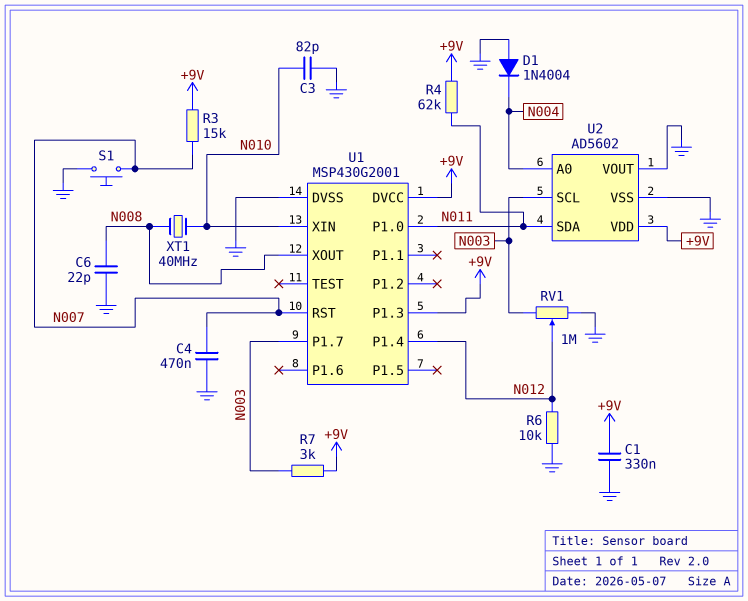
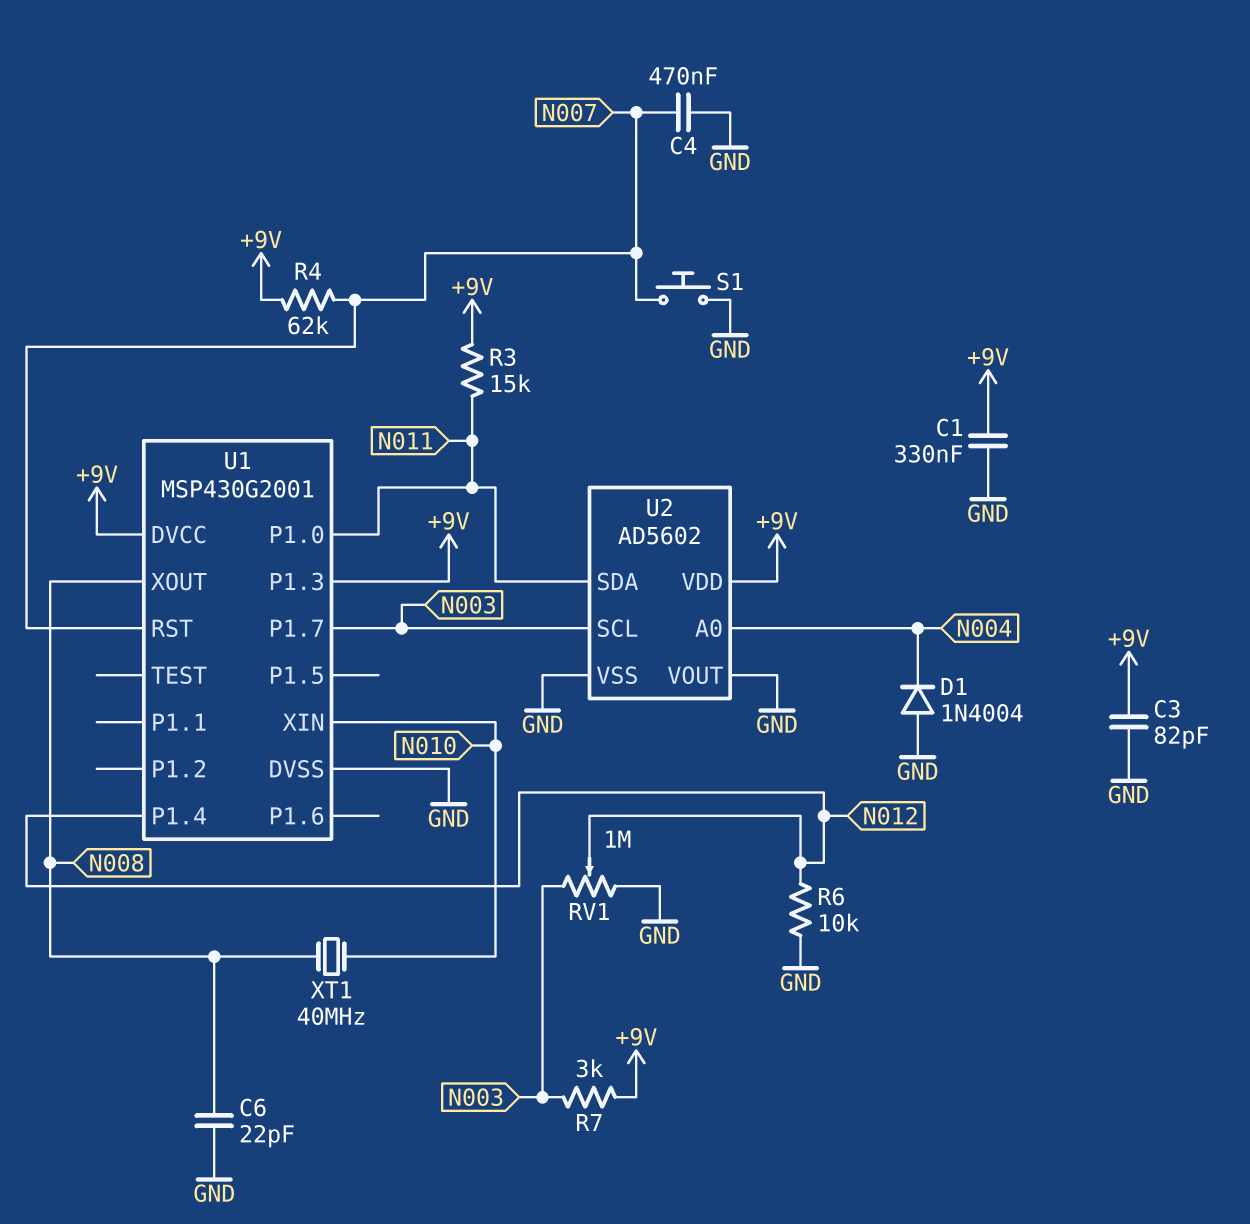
C3: 82pF (GND, N010) -> 82pF (+9V, GND)
R3: 15k (+9V, N007) -> 15k (+9V, N011)
R4: 62k (+9V, N011) -> 62k (+9V, N007)

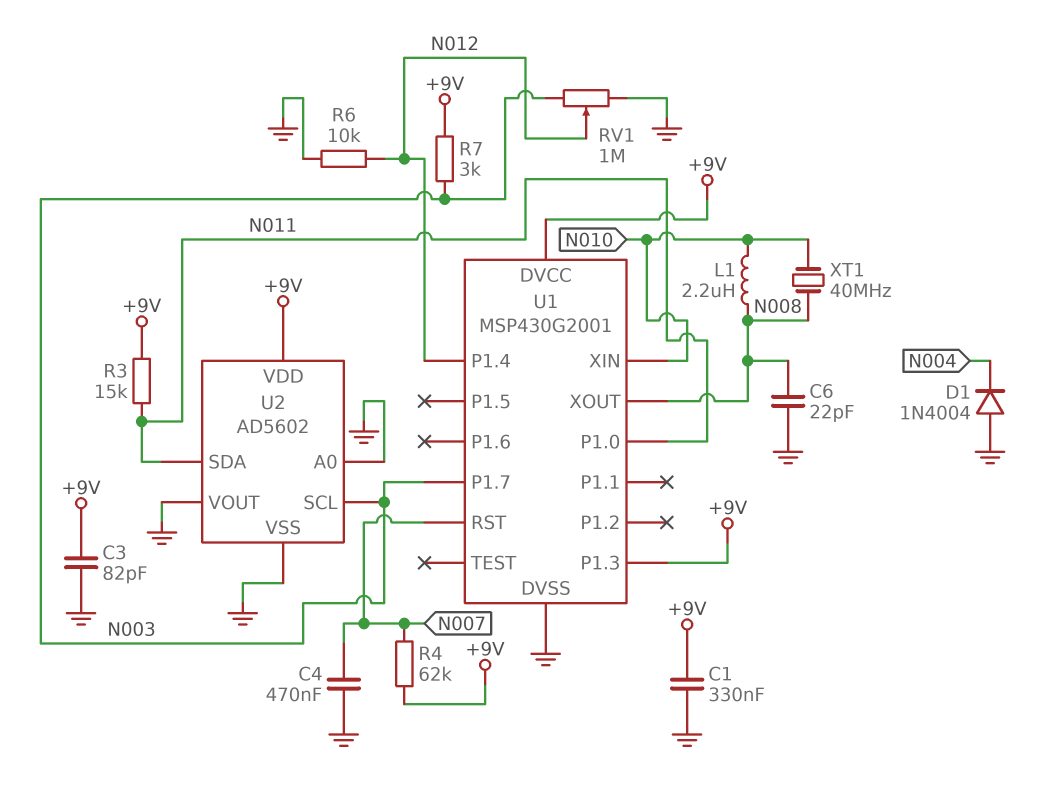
L1: none -> 2.2uH (N008, N010)
S1: button (GND, N007) -> none
U2 pin A0: N004 -> GND

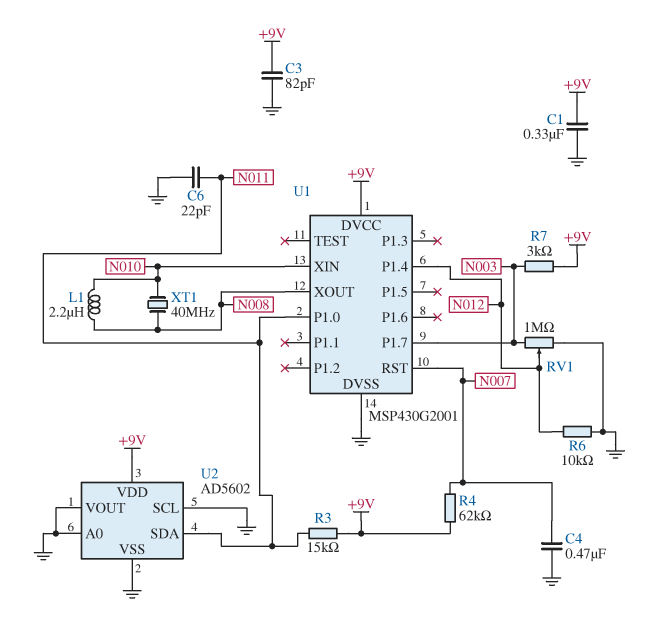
C6: 22pF (GND, N008) -> 22pF (GND, N011)
D1: diode 1N4004 (A GND, K N004) -> none
U1 pin P1.3: +9V -> none
U2 pin SCL: N003 -> GND

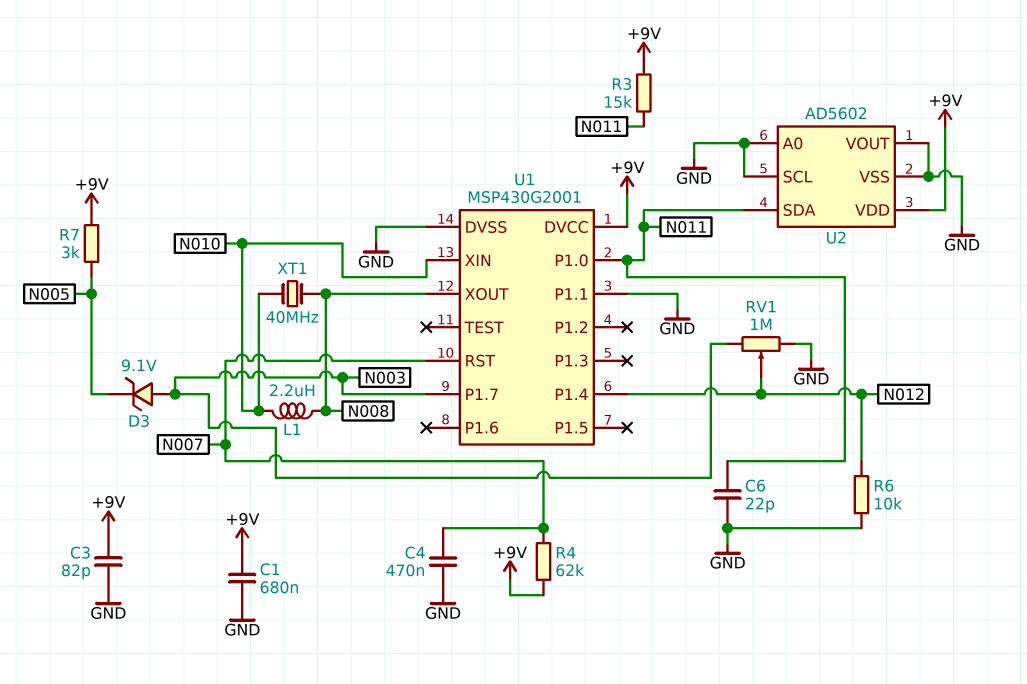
C1: 330nF (+9V, GND) -> 680nF (+9V, GND)
D3: none -> zener 9.1V (A N003, K N005)
R7: 3k (+9V, N003) -> 3k (+9V, N005)
U1 pin P1.1: none -> GND

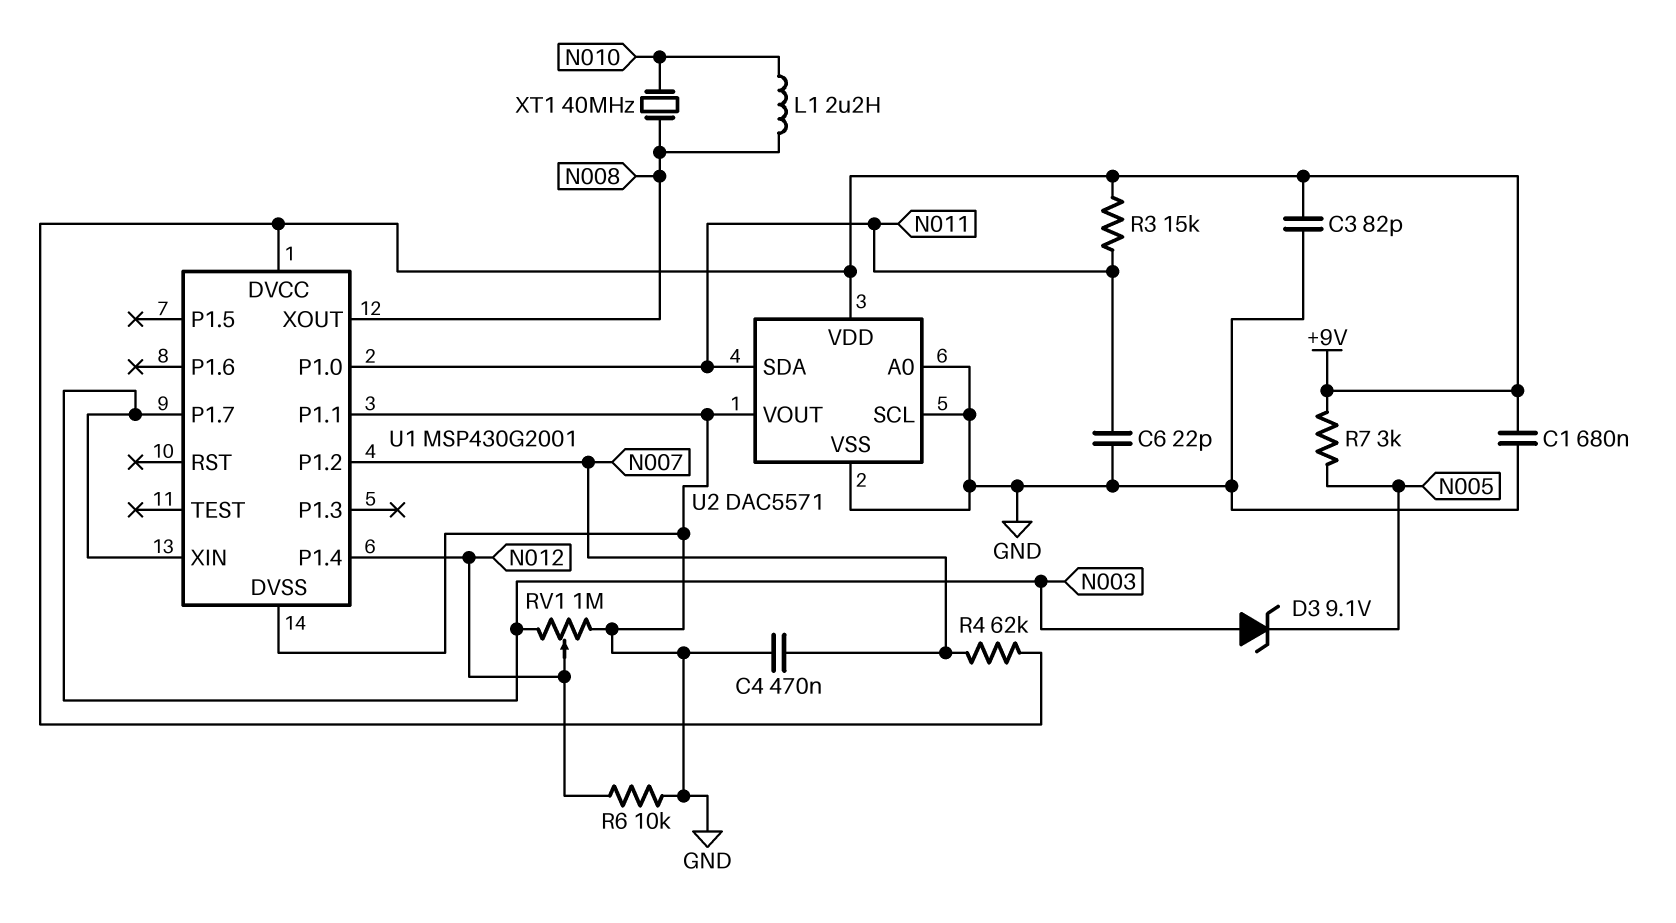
U1 pin P1.2: none -> N007
U1 pin RST: N007 -> none
U1 pin XIN: N010 -> N003
U2: AD5602 -> DAC5571

